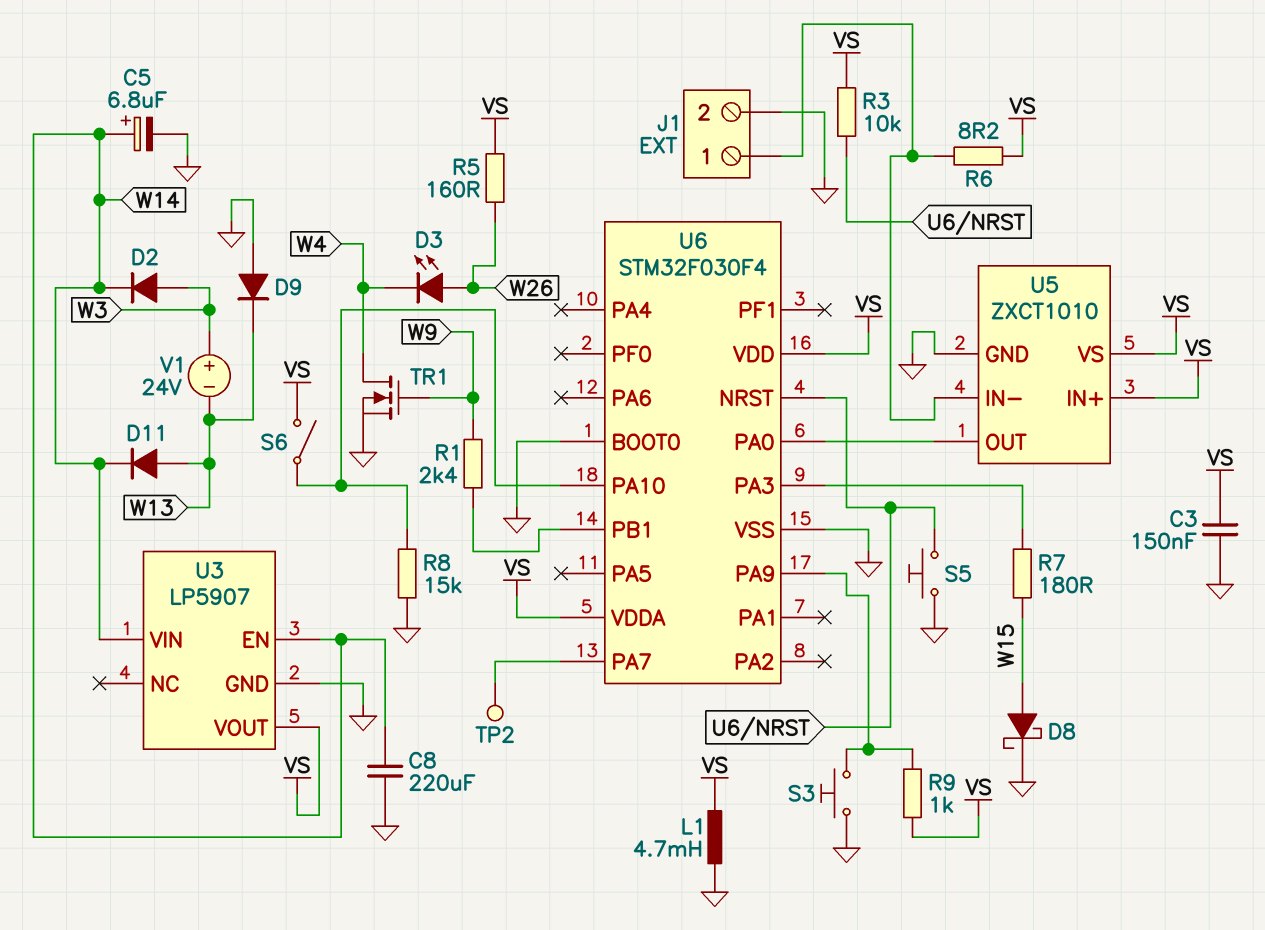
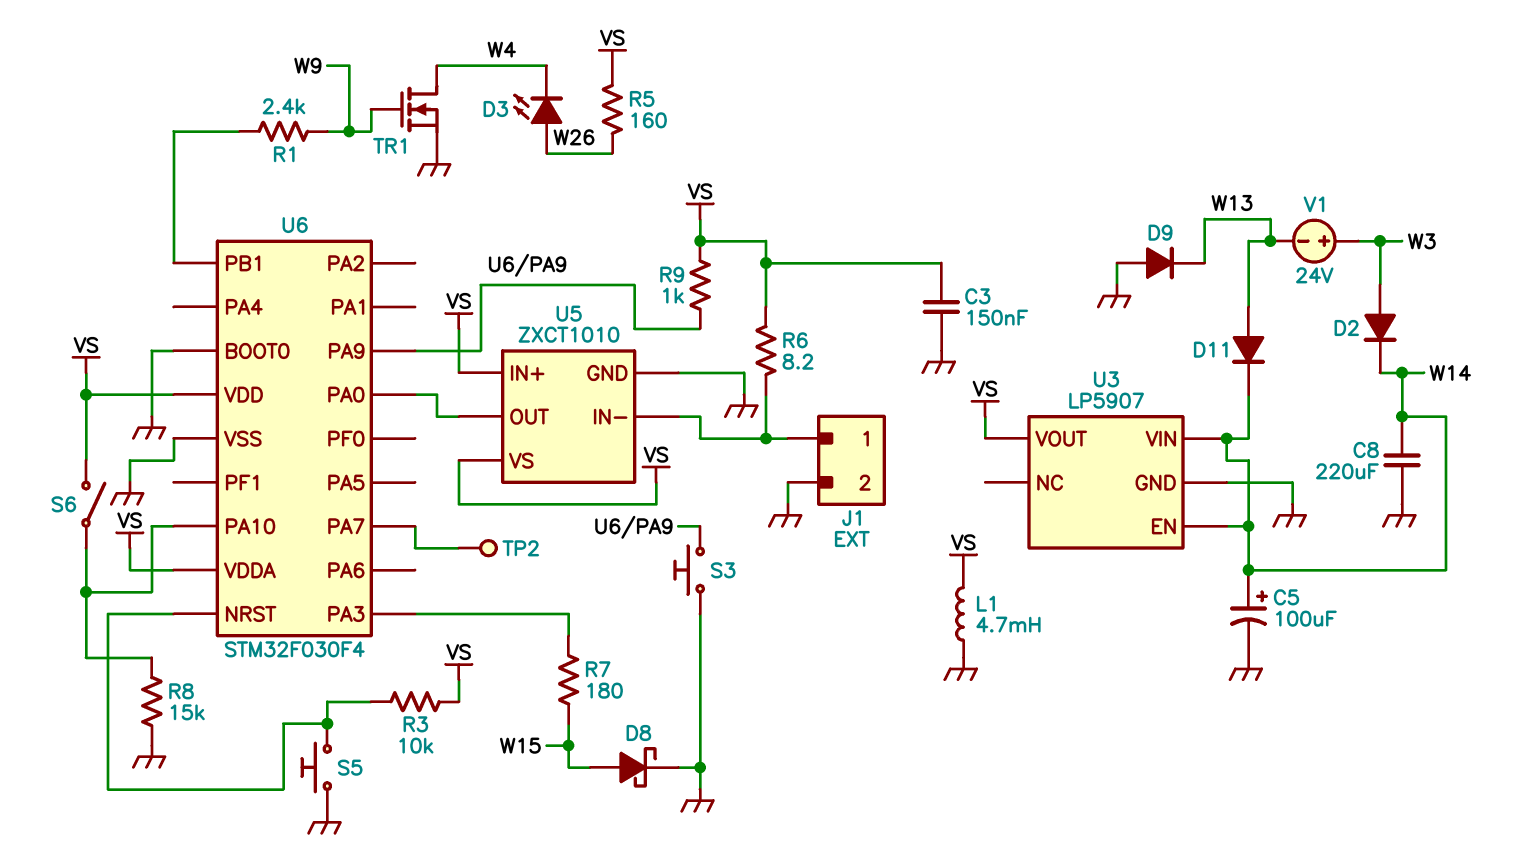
C5: 6.8uF (plus W14, minus GND) -> 100uF (plus W14, minus GND)

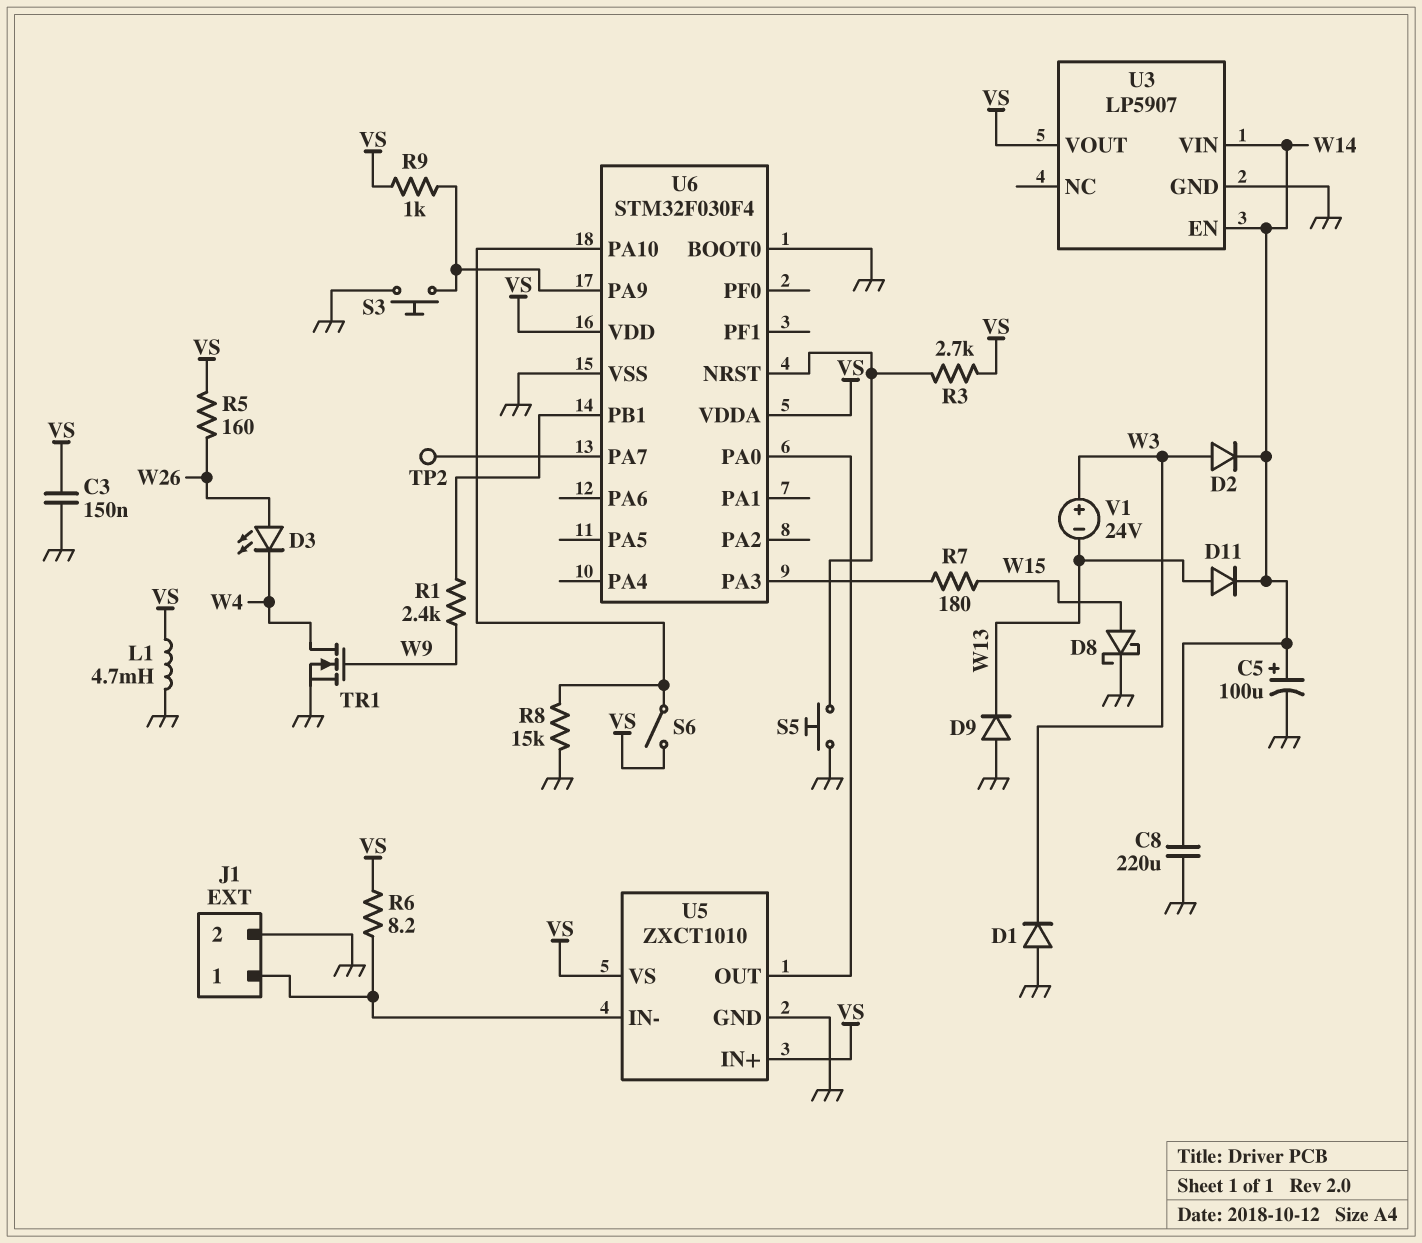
D1: none -> diode (A GND, K W3)
R3: 10k (U6/NRST, VS) -> 2.7k (U6/NRST, VS)

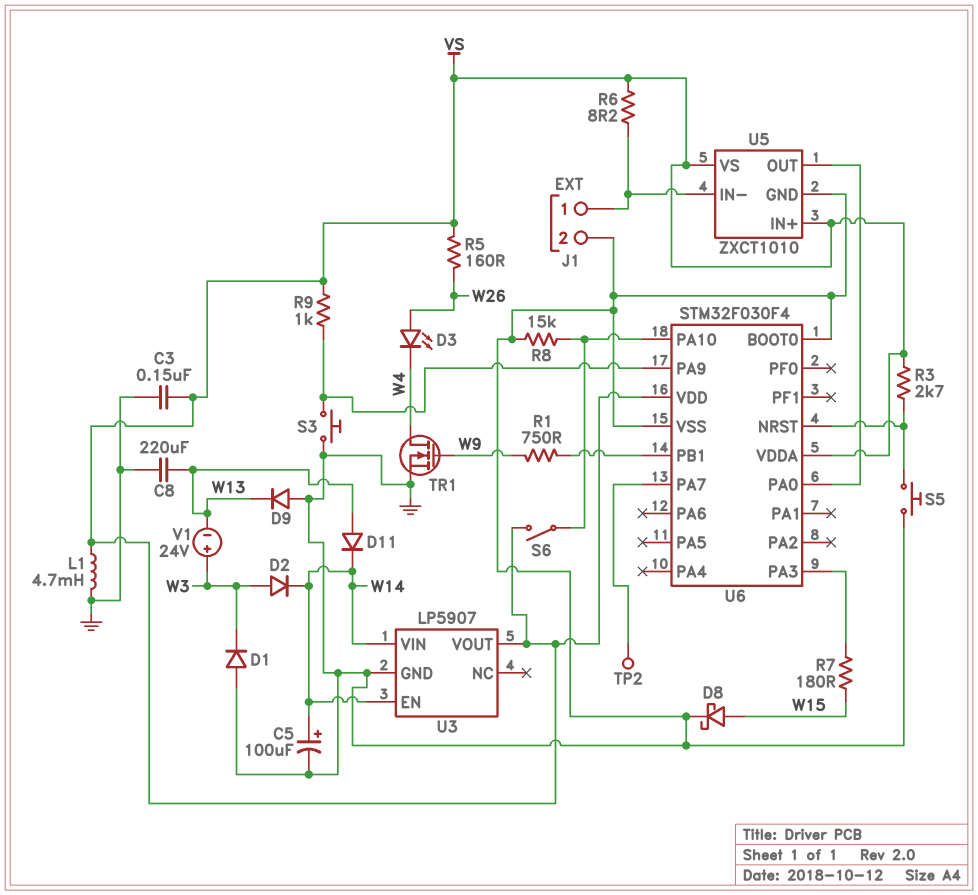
C8: 220uF (GND, W14) -> 220uF (GND, W13)
R1: 2.4k (U6/PB1, W9) -> 750 (U6/PB1, W9)

